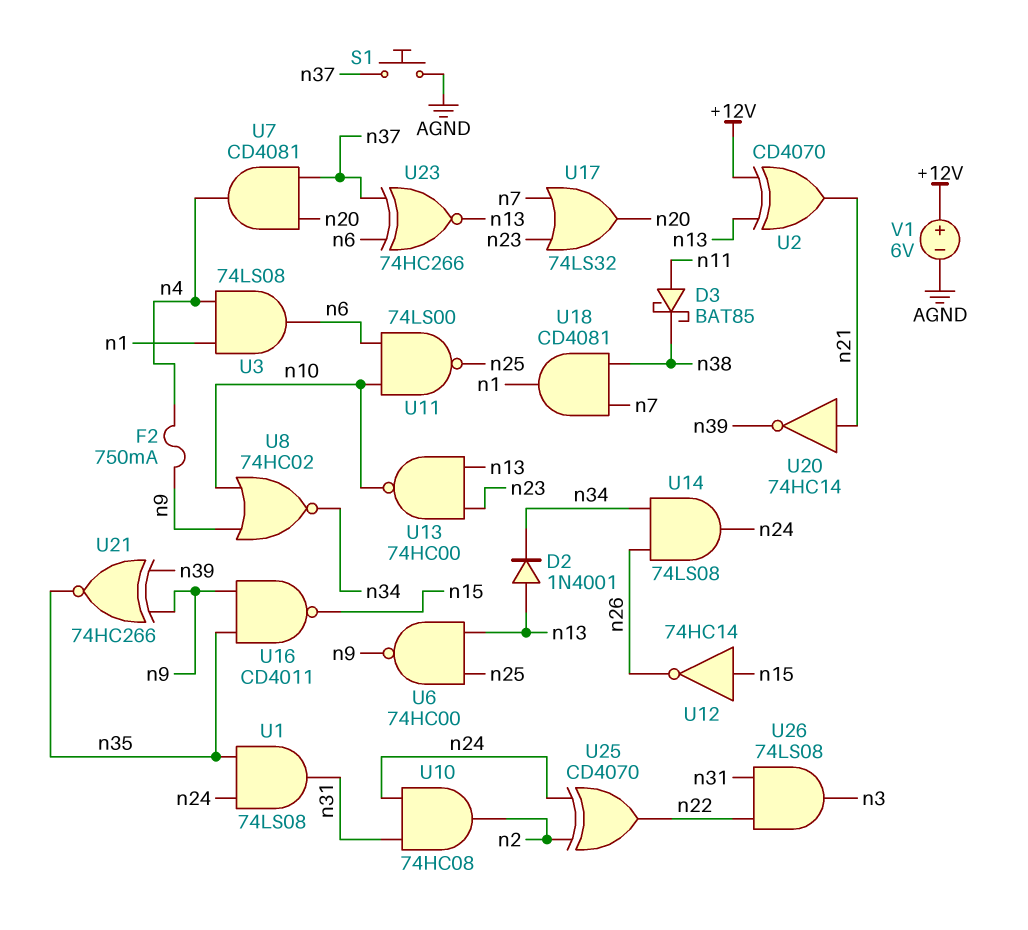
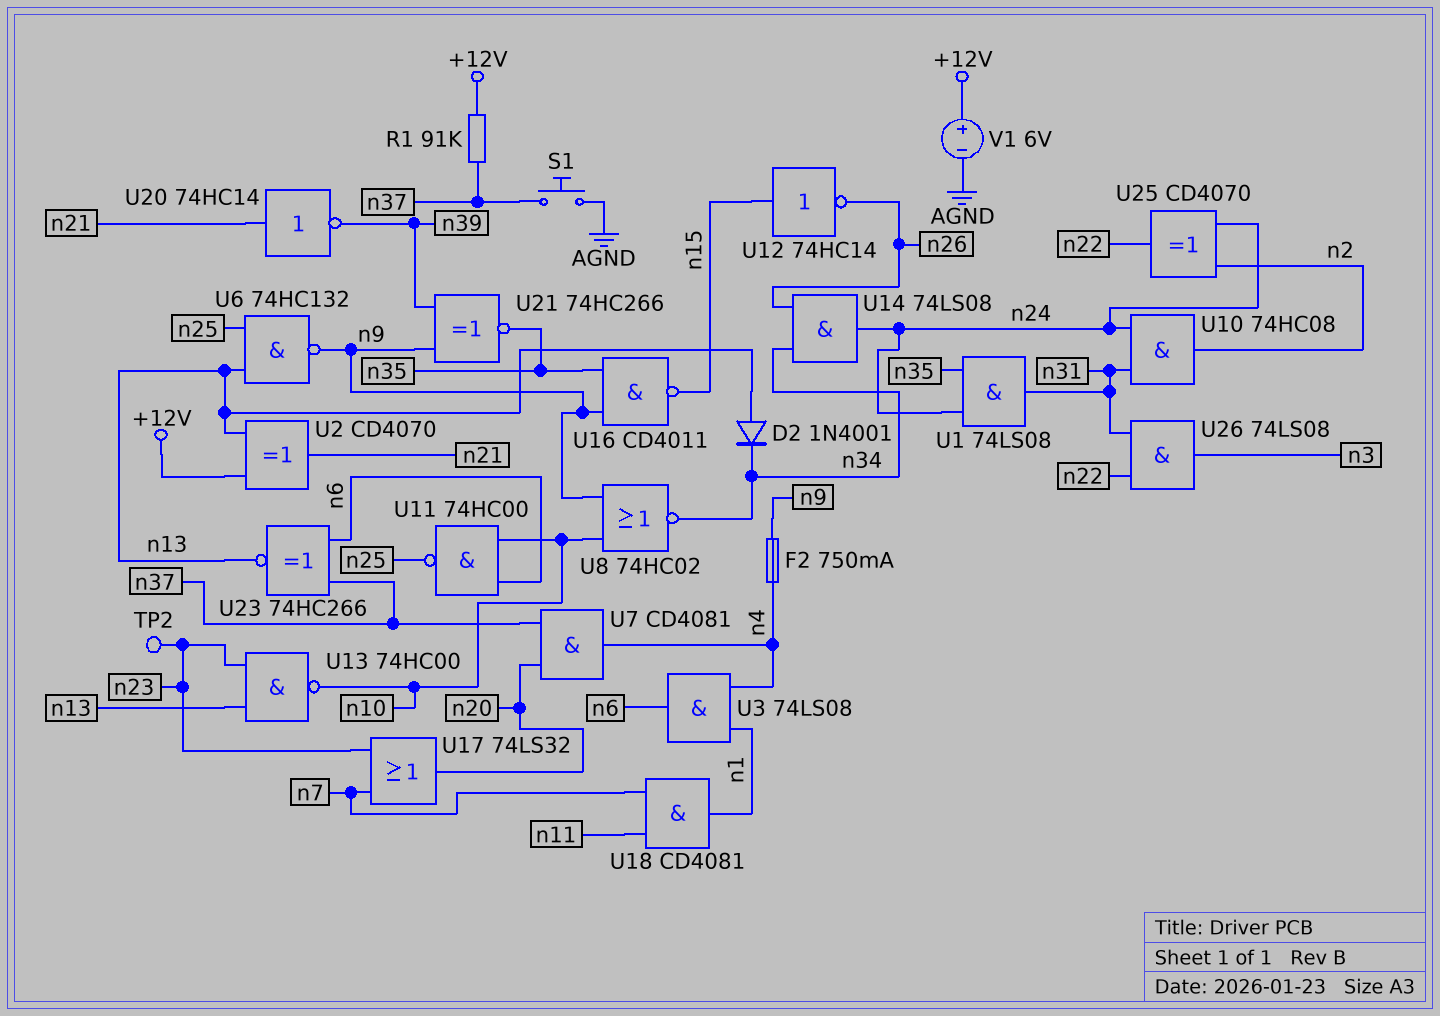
D3: schottky BAT85 (A n11, K n38) -> none
R1: none -> 91k (+12V, n37)
TP2: none -> test point (n23)
U6: NAND 74HC00 (in n13, in n25, out n9) -> NAND 74HC132 (in n13, in n25, out n9)
U11: NAND 74LS00 (in n6, in n10, out n25) -> NAND 74HC00 (in n6, in n10, out n25)
U18: AND CD4081 (in n7, in n38, out n1) -> AND CD4081 (in n7, in n11, out n1)

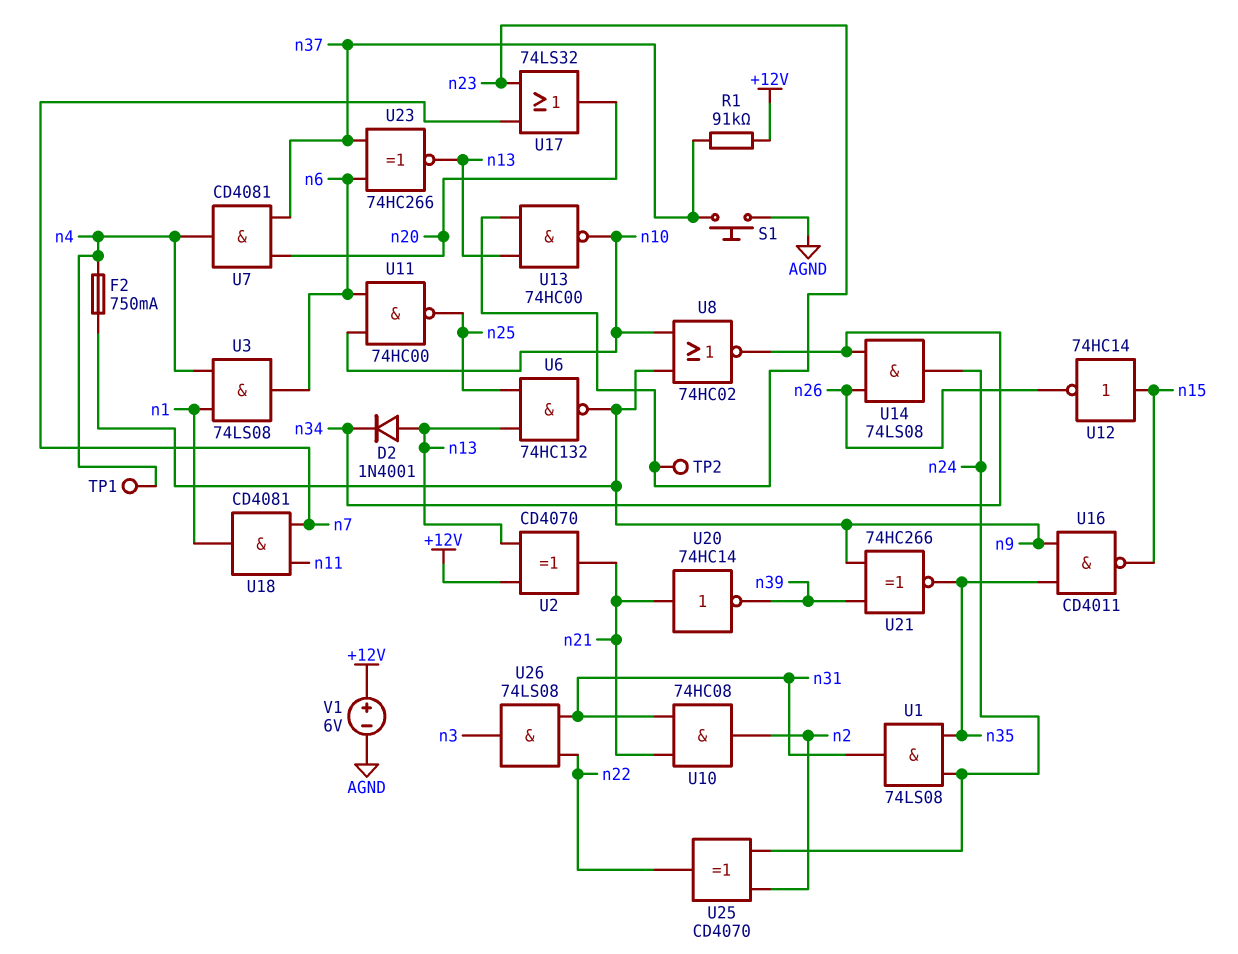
TP1: none -> test point (n4)
U10: AND 74HC08 (in n24, in n31, out n2) -> AND 74HC08 (in n21, in n31, out n2)

